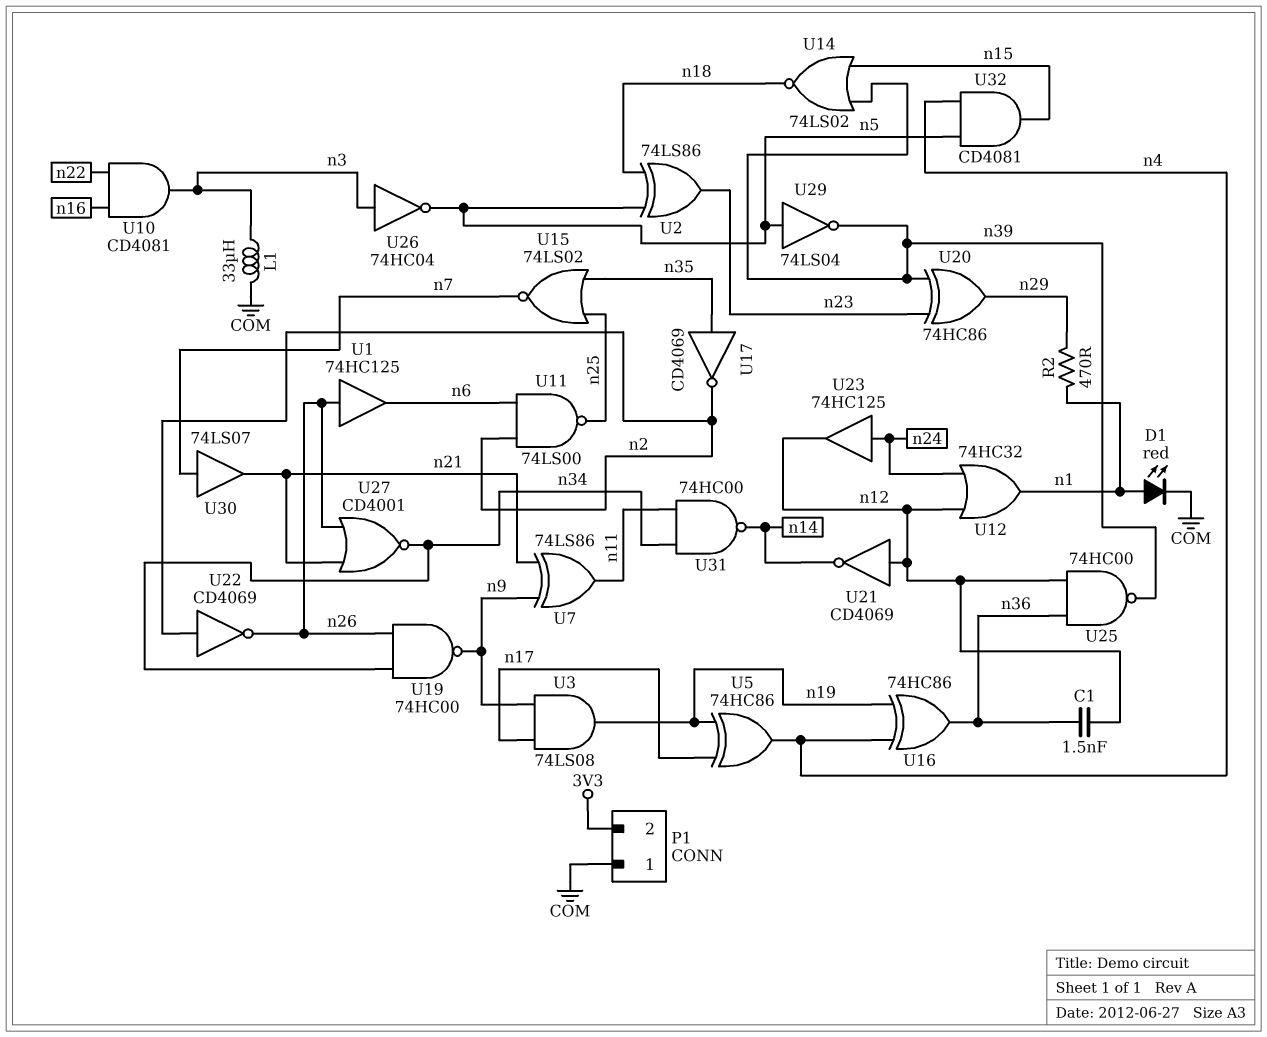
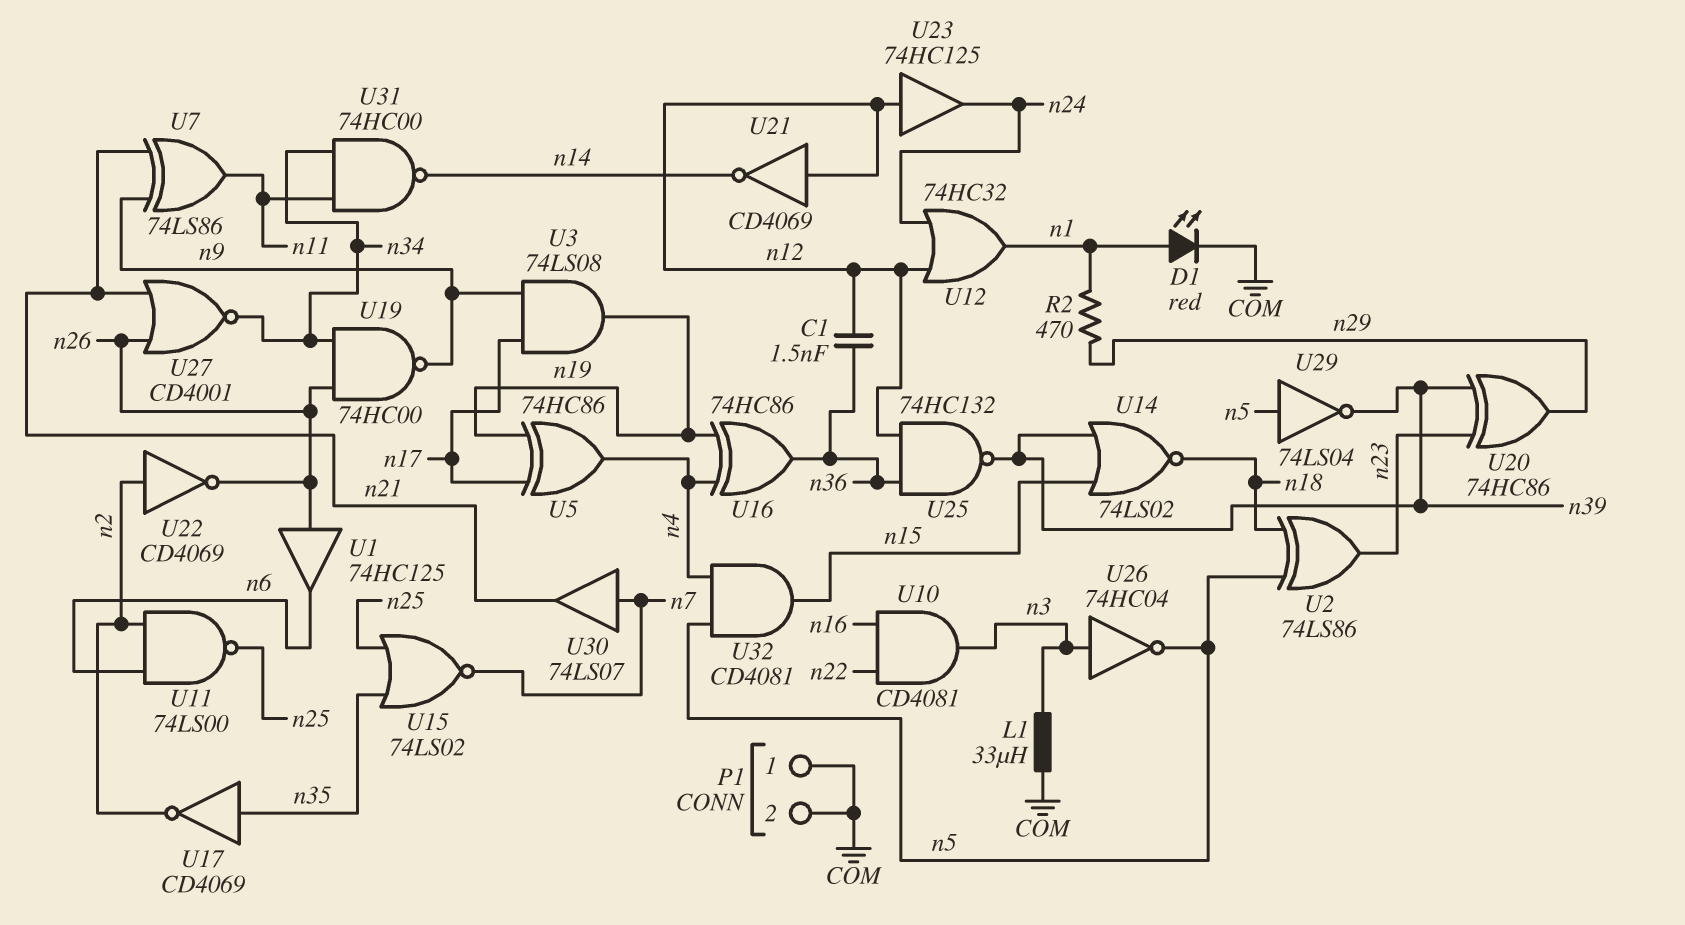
P1 pin 2: 3V3 -> COM
U23: buffer 74HC125 (in n24, out n12) -> buffer 74HC125 (in n12, out n24)
U25: NAND 74HC00 (in n12, in n36, out n39) -> NAND 74HC132 (in n12, in n36, out n39)

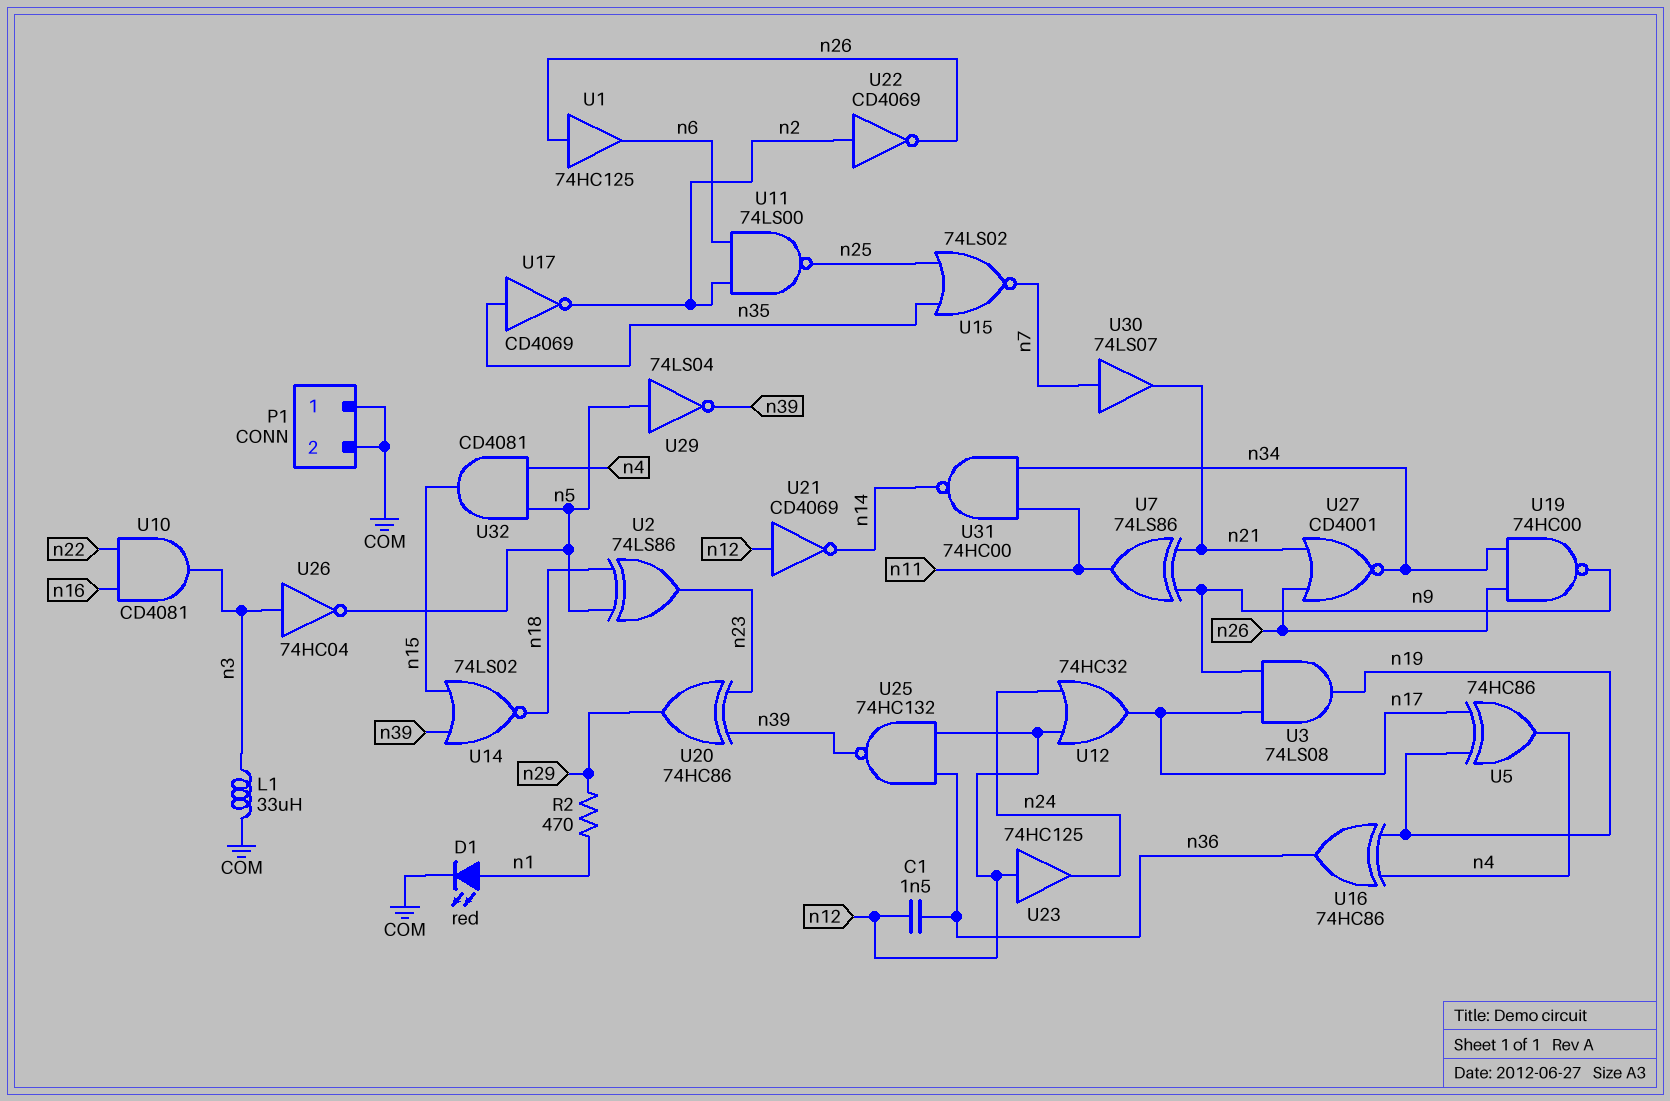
U12: OR 74HC32 (in n12, in n24, out n1) -> OR 74HC32 (in n12, in n24, out n17)

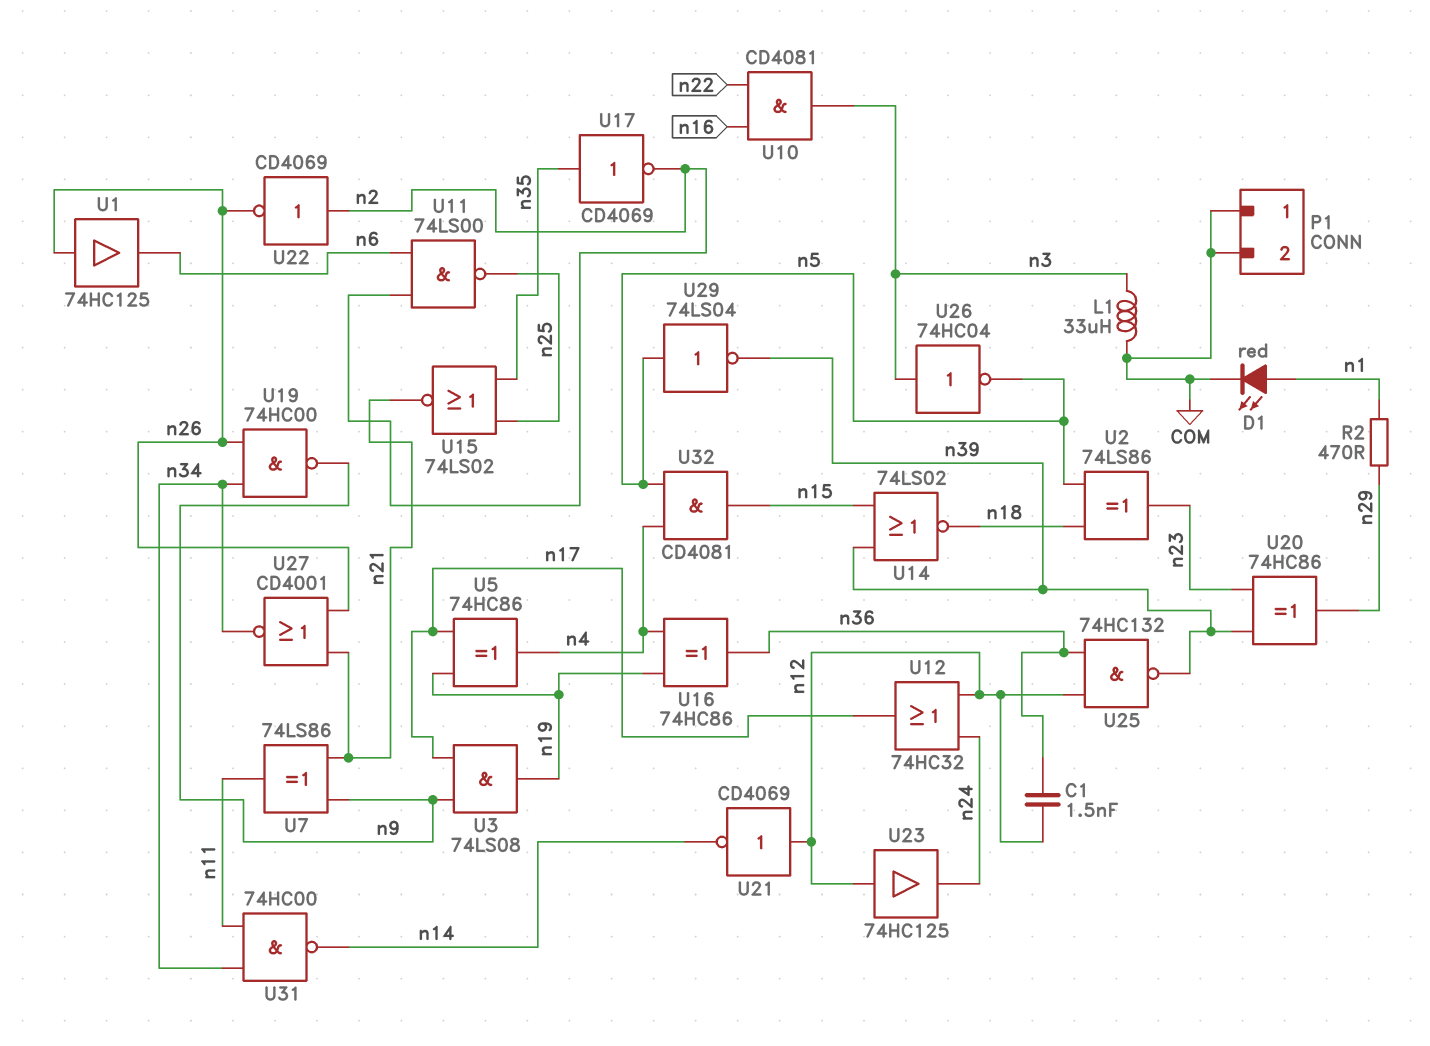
U15: NOR 74LS02 (in n25, in n35, out n7) -> NOR 74LS02 (in n25, in n35, out n21)
U30: buffer 74LS07 (in n7, out n21) -> none

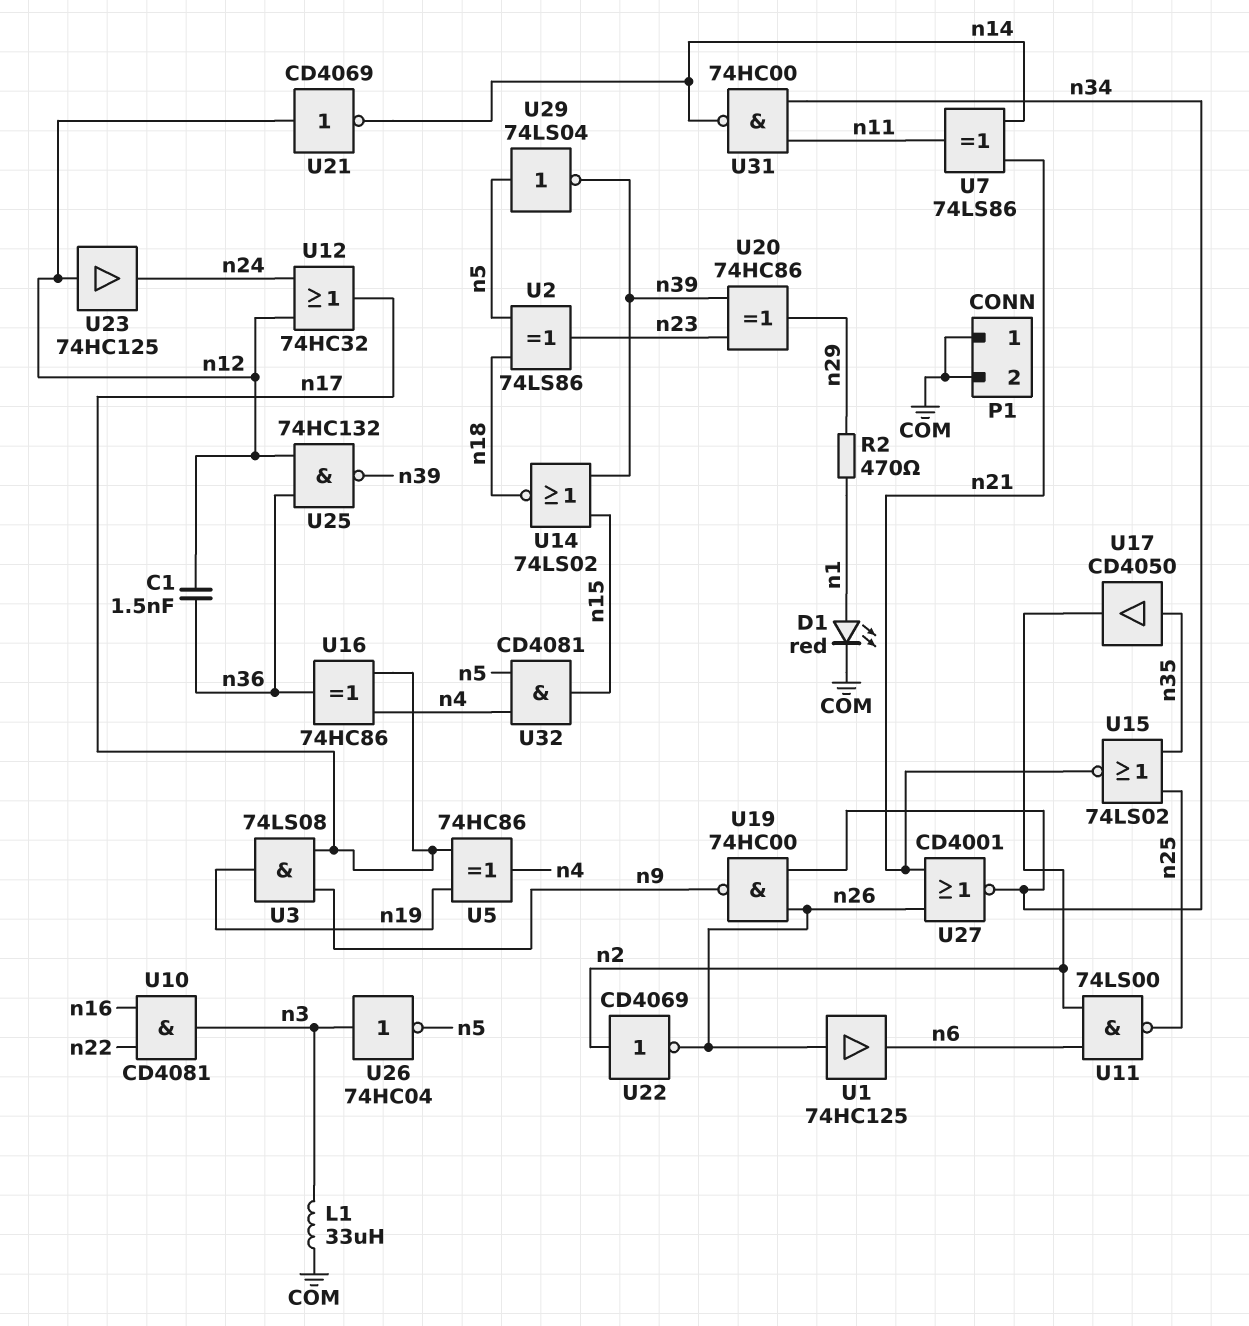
U7: XOR 74LS86 (in n9, in n21, out n11) -> XOR 74LS86 (in n14, in n21, out n11)
U16: XOR 74HC86 (in n4, in n19, out n36) -> XOR 74HC86 (in n4, in n17, out n36)
U17: NOT CD4069 (in n35, out n2) -> buffer CD4050 (in n35, out n2)

